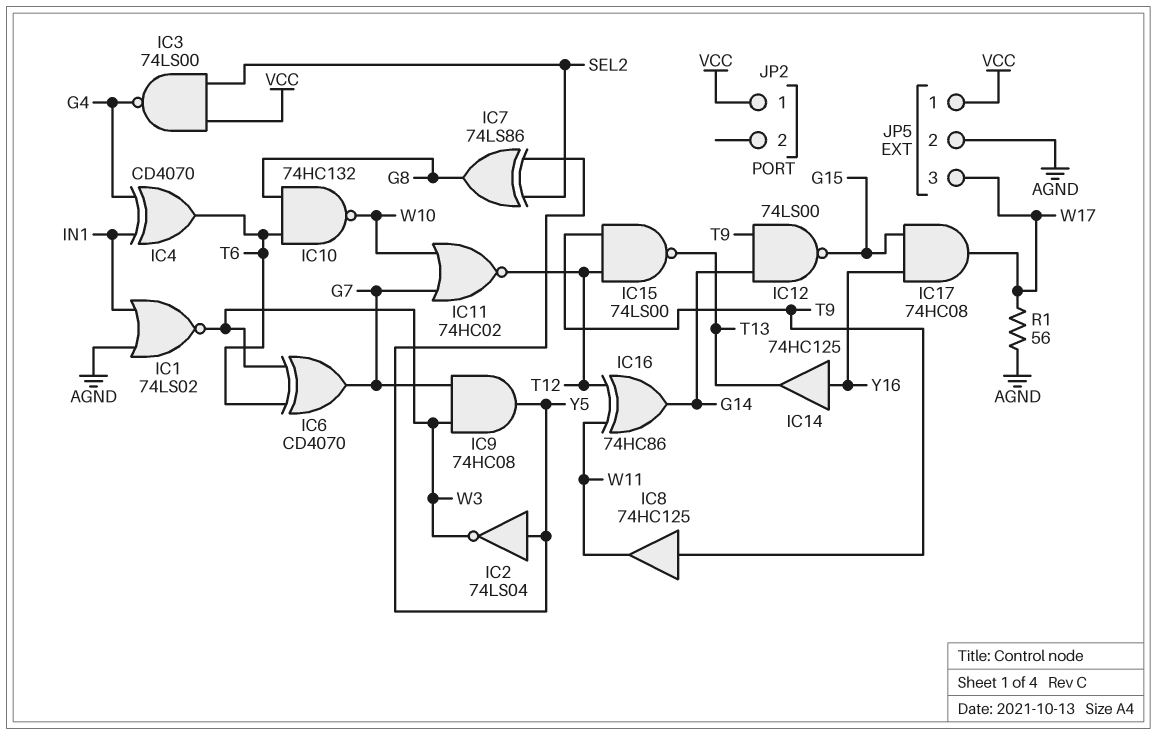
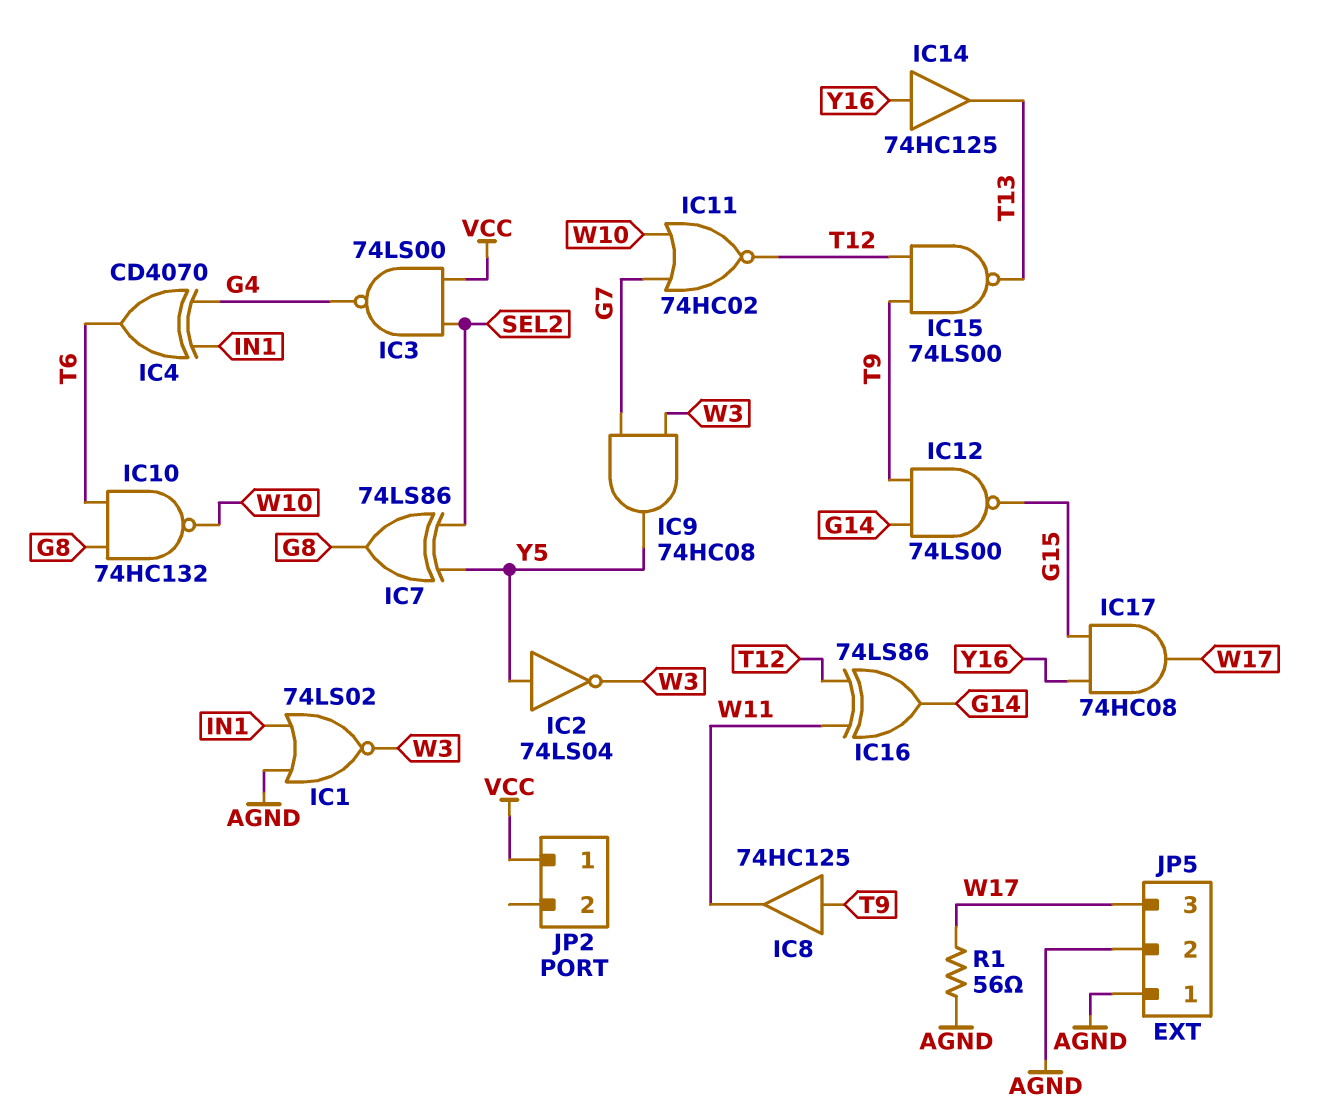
IC6: XOR CD4070 (in T6, in W3, out G7) -> none
IC16: XOR 74HC86 (in T12, in W11, out G14) -> XOR 74LS86 (in T12, in W11, out G14)
JP5 pin 1: VCC -> AGND

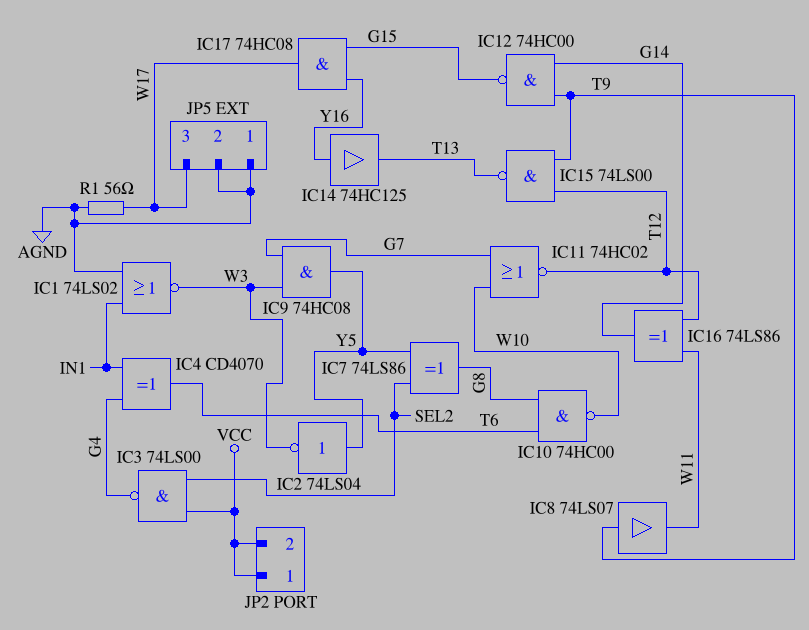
IC8: buffer 74HC125 (in T9, out W11) -> buffer 74LS07 (in T9, out W11)
IC10: NAND 74HC132 (in G8, in T6, out W10) -> NAND 74HC00 (in G8, in T6, out W10)
IC12: NAND 74LS00 (in G14, in T9, out G15) -> NAND 74HC00 (in G14, in T9, out G15)
JP2 pin 2: none -> VCC

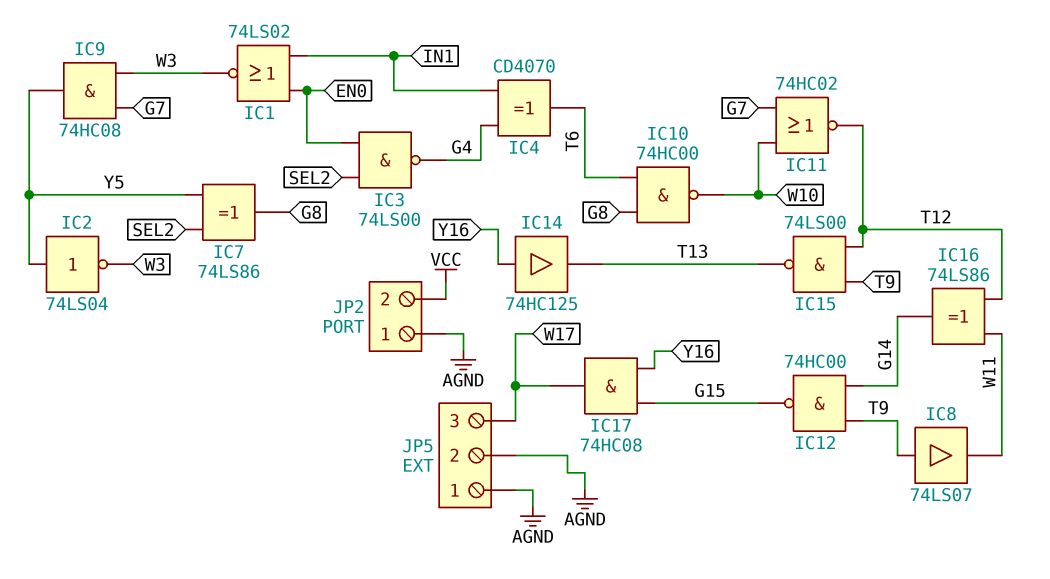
IC1: NOR 74LS02 (in AGND, in IN1, out W3) -> NOR 74LS02 (in EN0, in IN1, out W3)
IC3: NAND 74LS00 (in SEL2, in VCC, out G4) -> NAND 74LS00 (in EN0, in SEL2, out G4)
JP2 pin 1: VCC -> AGND
R1: 56 (AGND, W17) -> none

